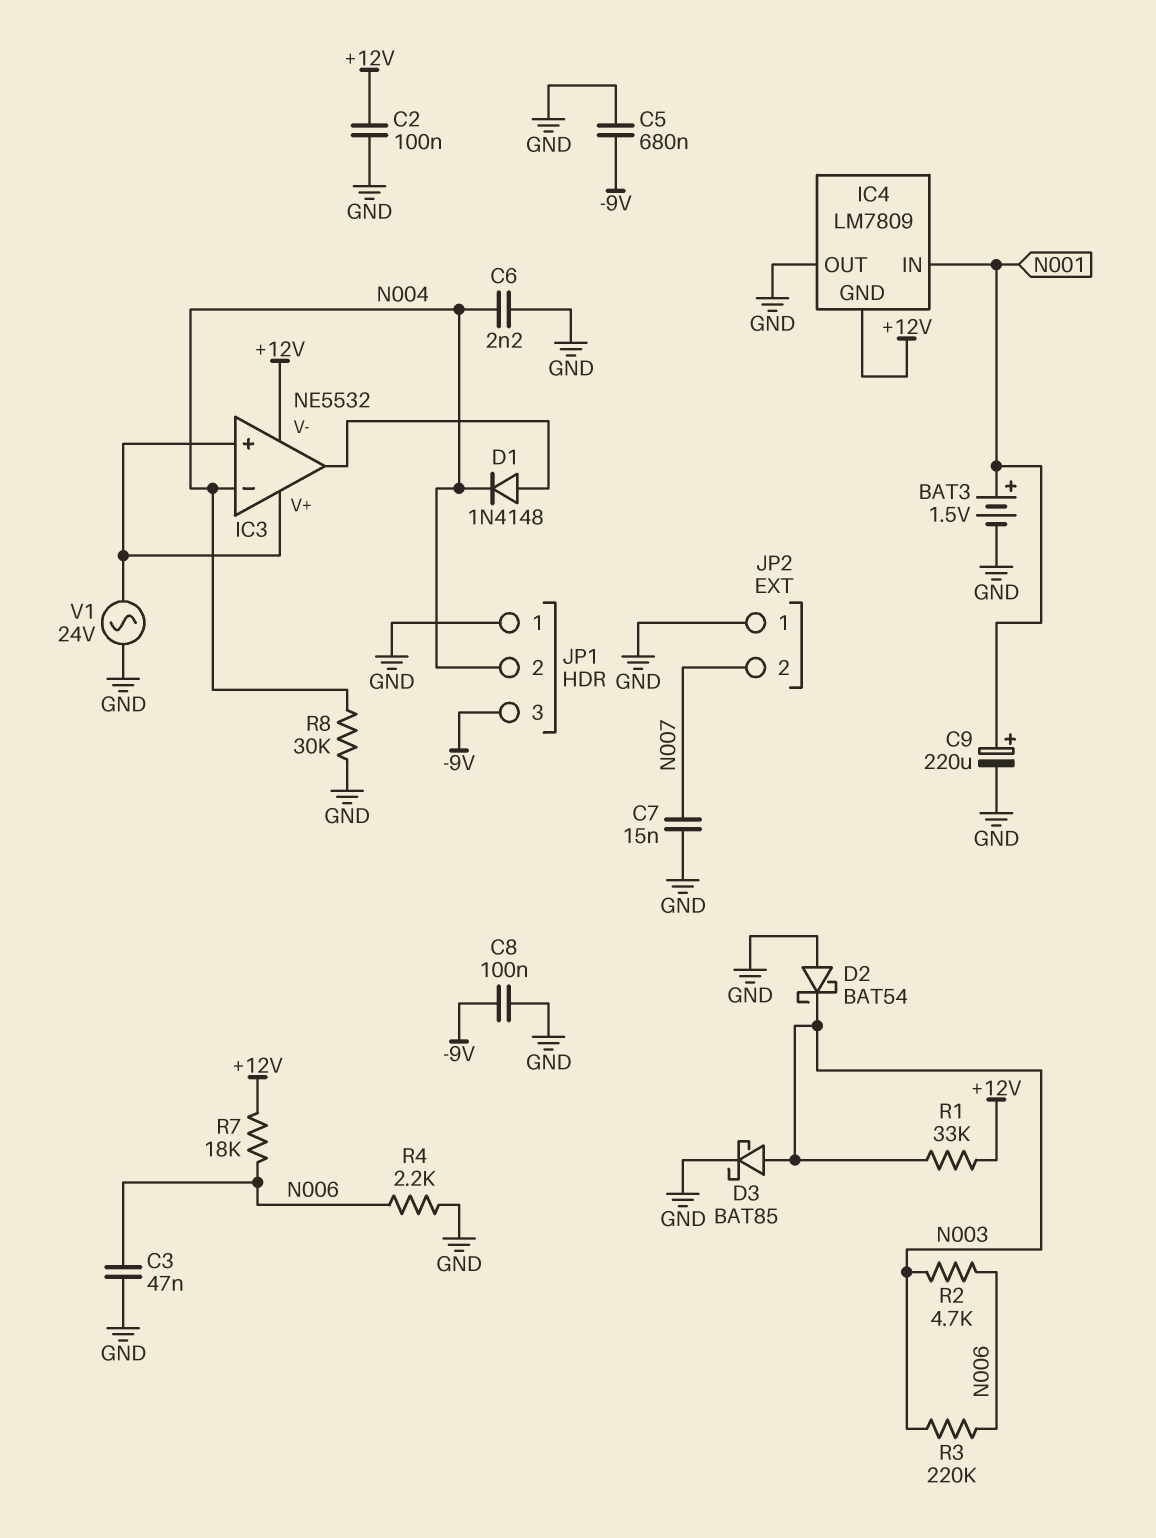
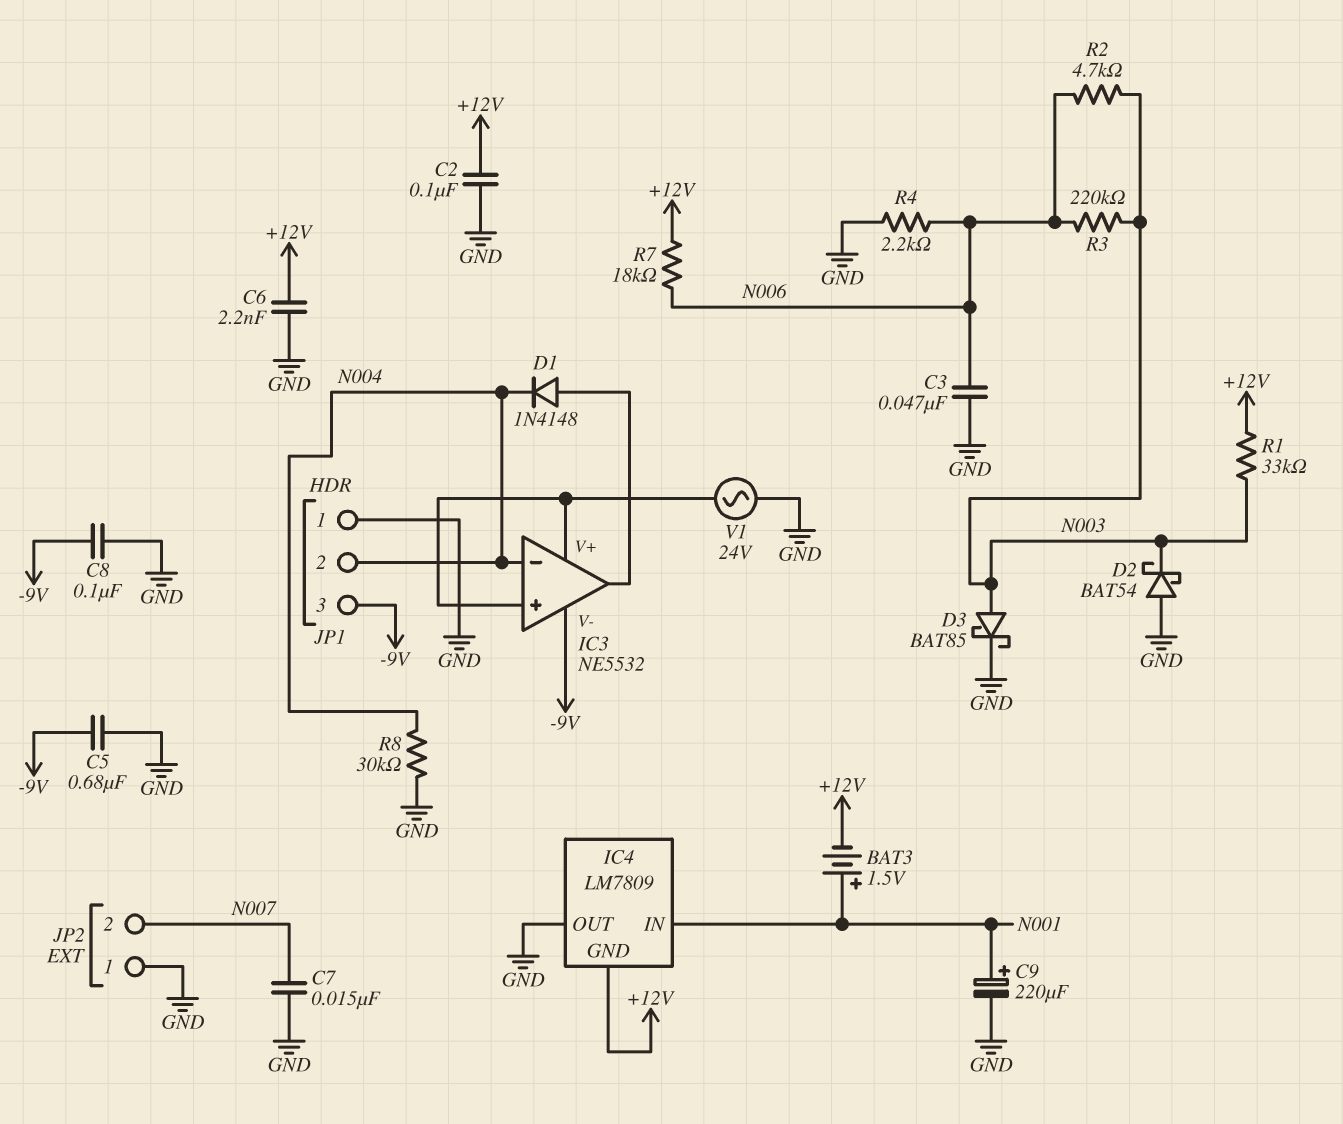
BAT3: 1.5V (plus N001, minus GND) -> 1.5V (plus N001, minus +12V)
C6: 2.2nF (GND, N004) -> 2.2nF (+12V, GND)
IC3 pin V-: +12V -> -9V

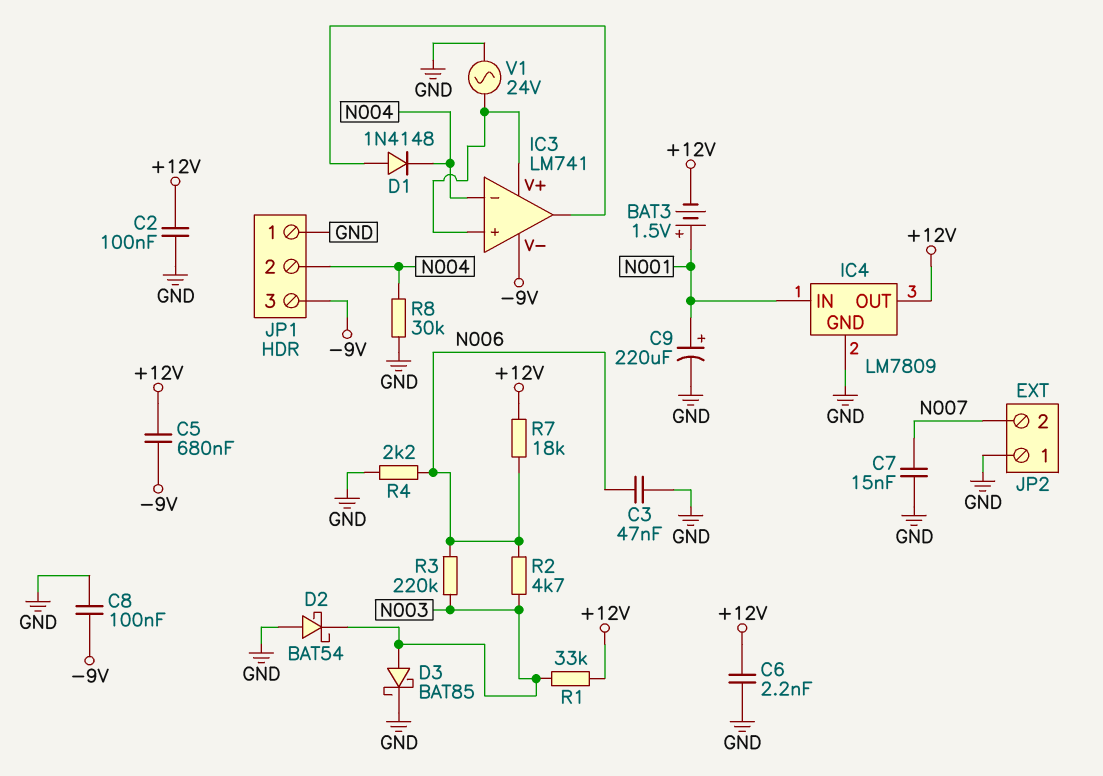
C5: 680nF (-9V, GND) -> 680nF (+12V, -9V)
IC3: NE5532 -> LM741
IC4 pin GND: +12V -> GND
IC4 pin OUT: GND -> +12V

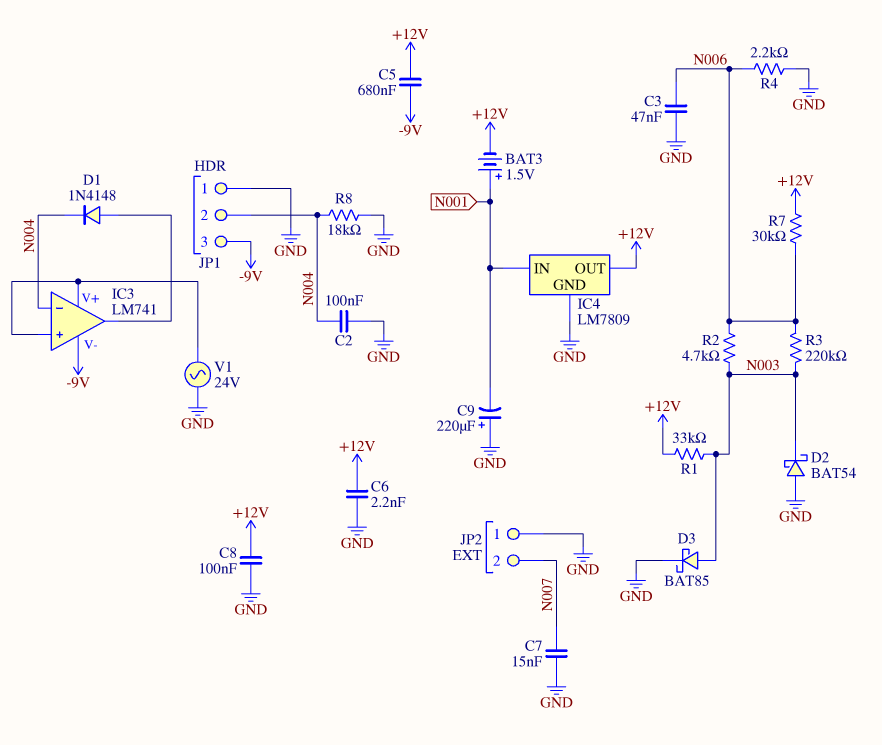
C2: 100nF (+12V, GND) -> 100nF (GND, N004)
C8: 100nF (-9V, GND) -> 100nF (+12V, GND)
C9: 220uF (plus N001, minus GND) -> 220uF (plus GND, minus N001)
R7: 18k (+12V, N006) -> 30k (+12V, N006)
R8: 30k (GND, N004) -> 18k (GND, N004)

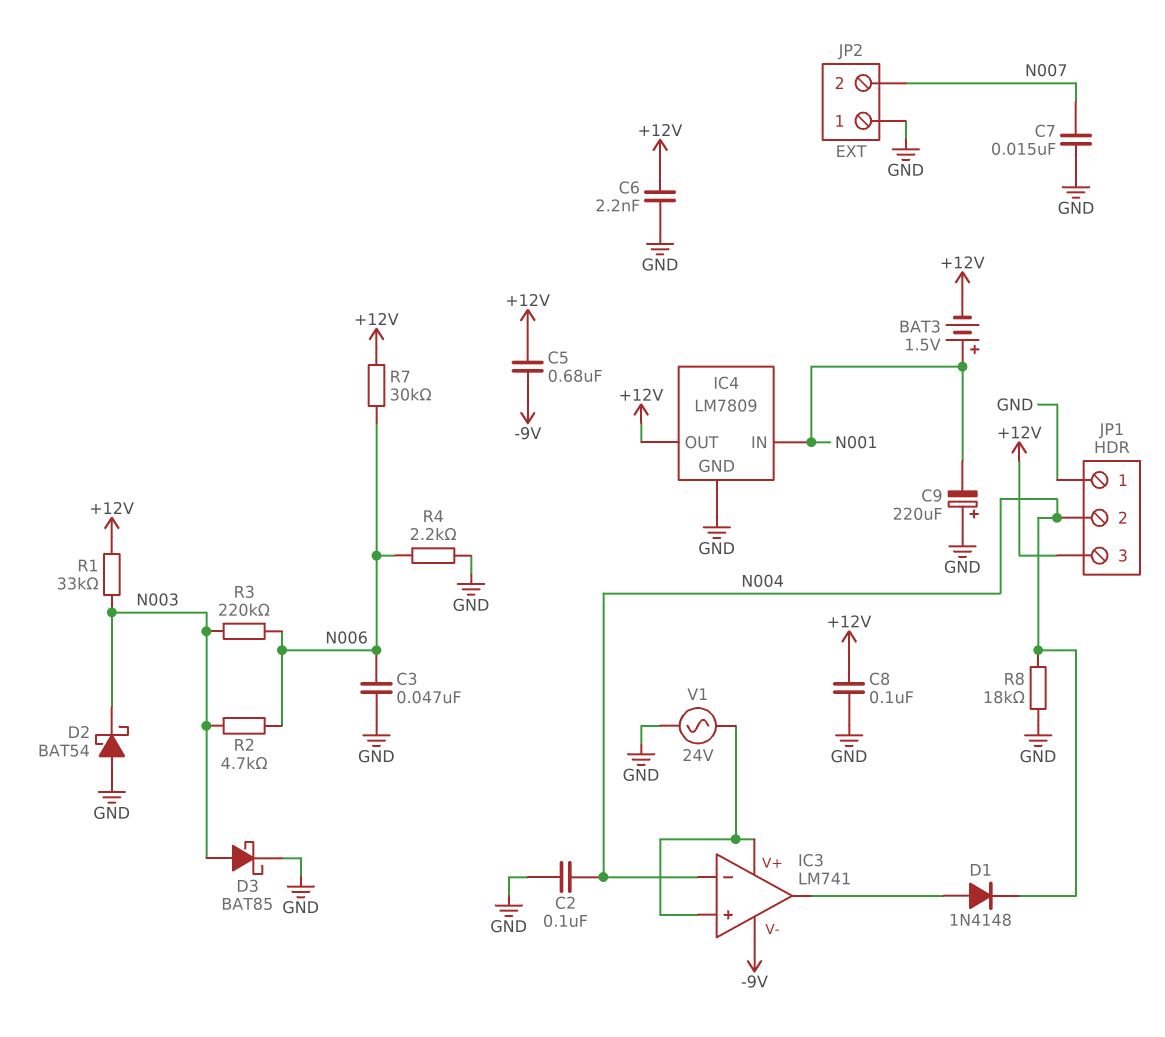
JP1 pin 3: -9V -> +12V

